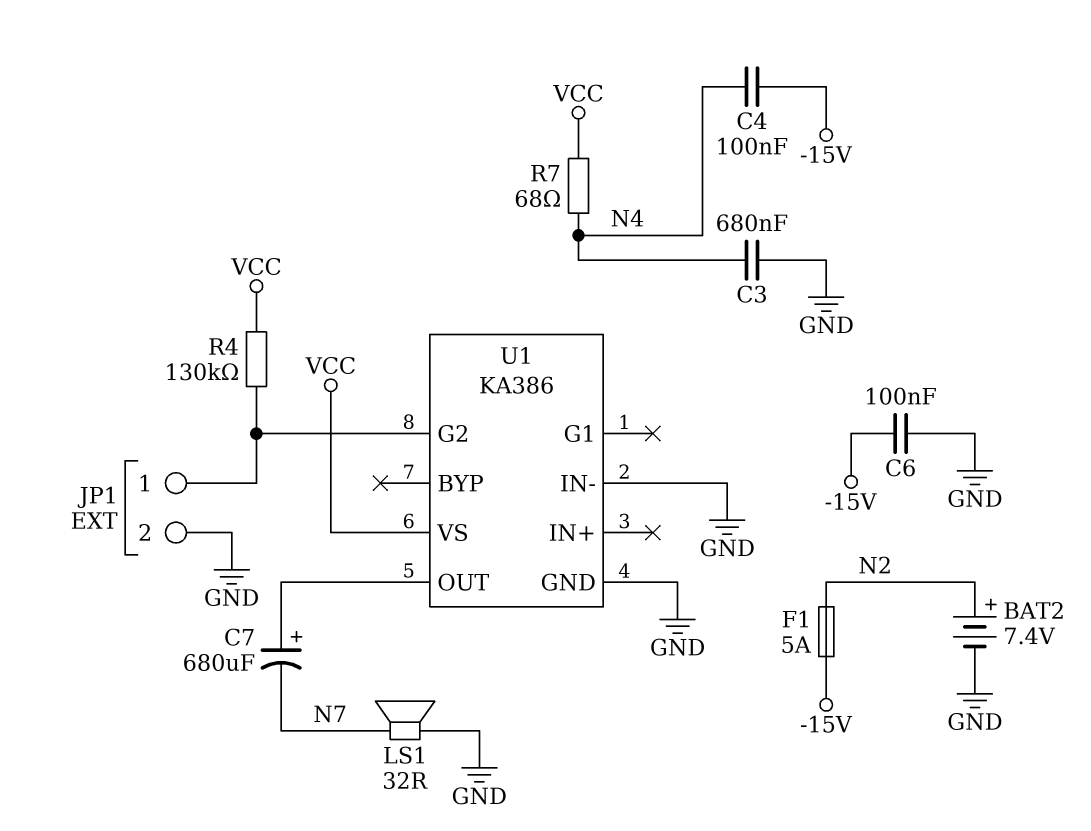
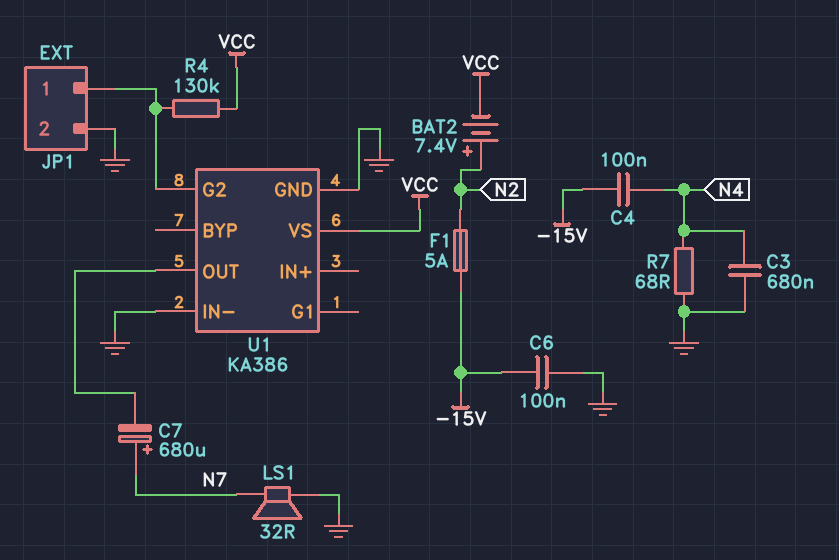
BAT2: 7.4V (plus N2, minus GND) -> 7.4V (plus N2, minus VCC)
C7: 680uF (plus U1/OUT, minus N7) -> 680uF (plus N7, minus U1/OUT)
R7: 68 (N4, VCC) -> 68 (GND, N4)

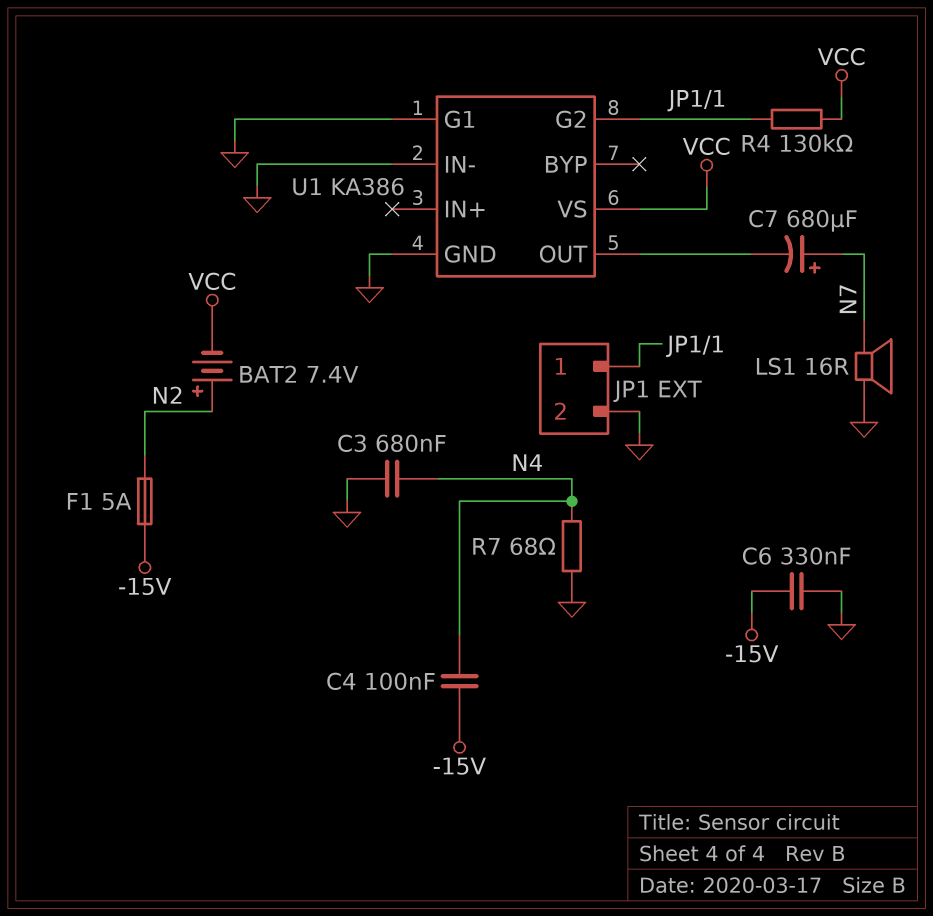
C6: 100nF (-15V, GND) -> 330nF (-15V, GND)
LS1: speaker 32R (GND, N7) -> speaker 16R (GND, N7)
U1 pin G1: none -> GND

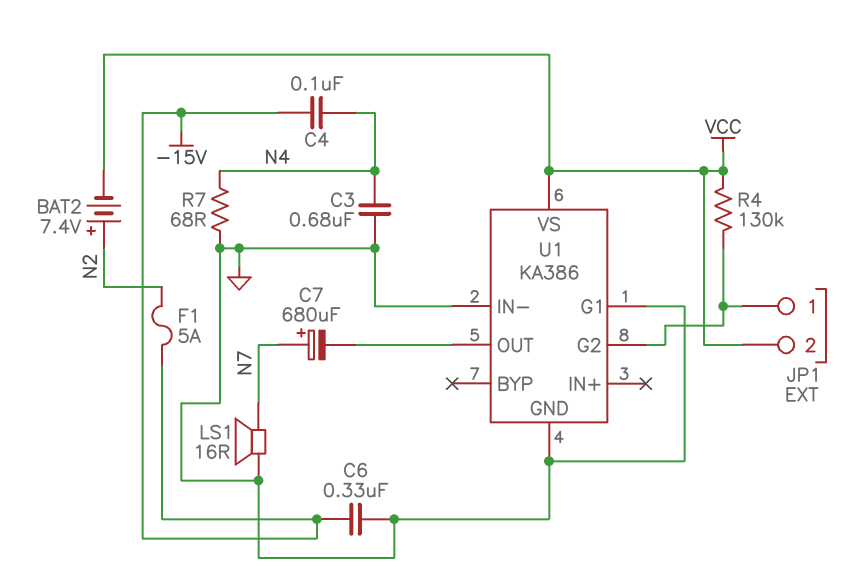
JP1 pin 2: GND -> VCC

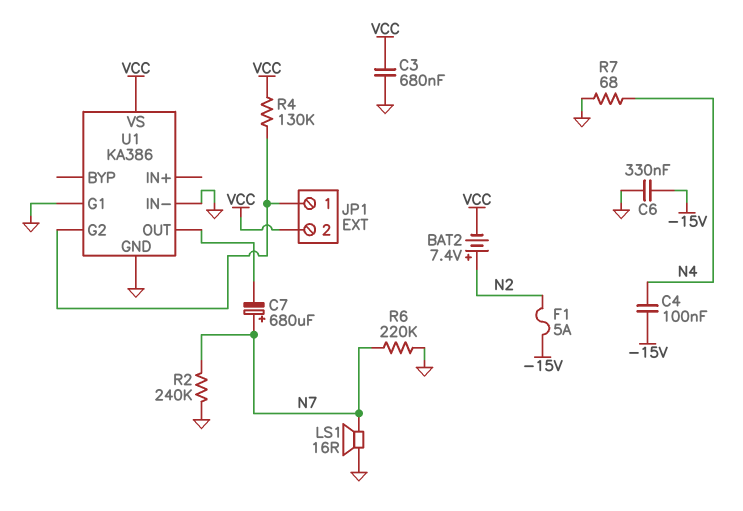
C3: 680nF (GND, N4) -> 680nF (GND, VCC)
R2: none -> 240k (GND, N7)
R6: none -> 220k (GND, N7)

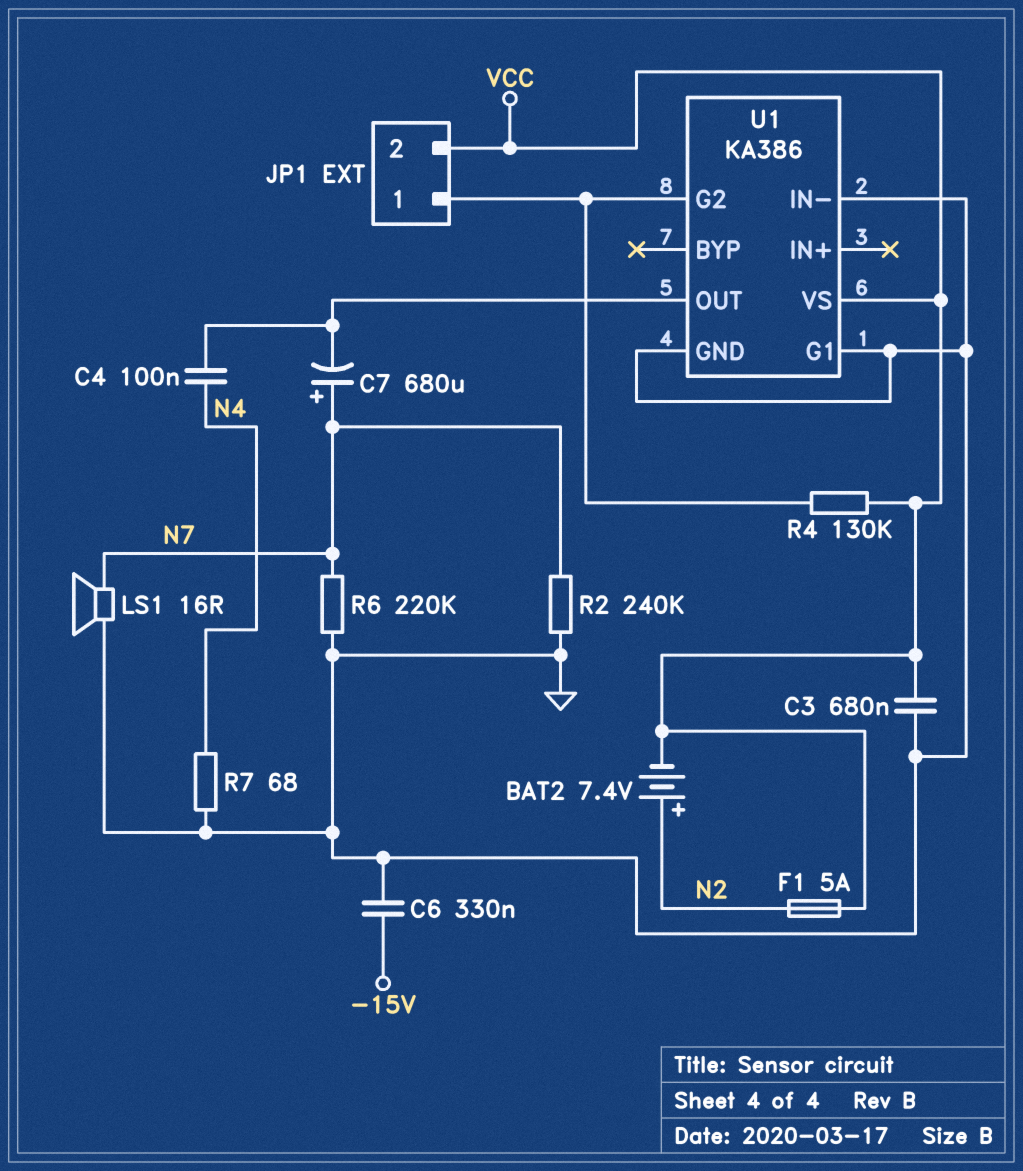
C4: 100nF (-15V, N4) -> 100nF (N4, U1/OUT)
F1: 5A (-15V, N2) -> 5A (N2, VCC)

